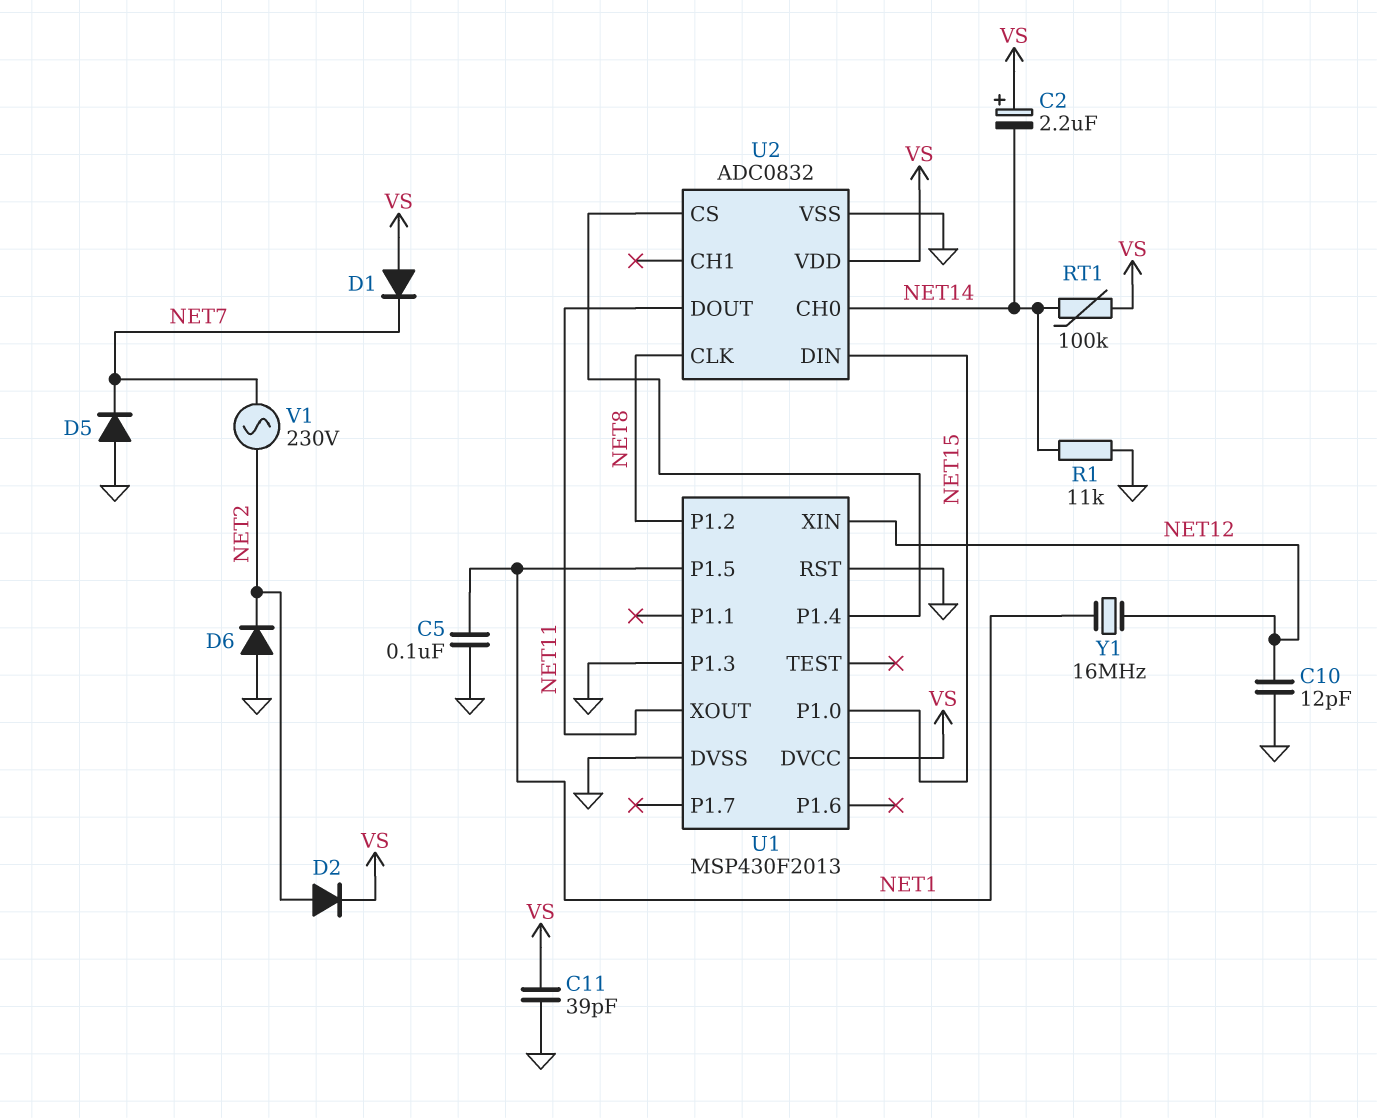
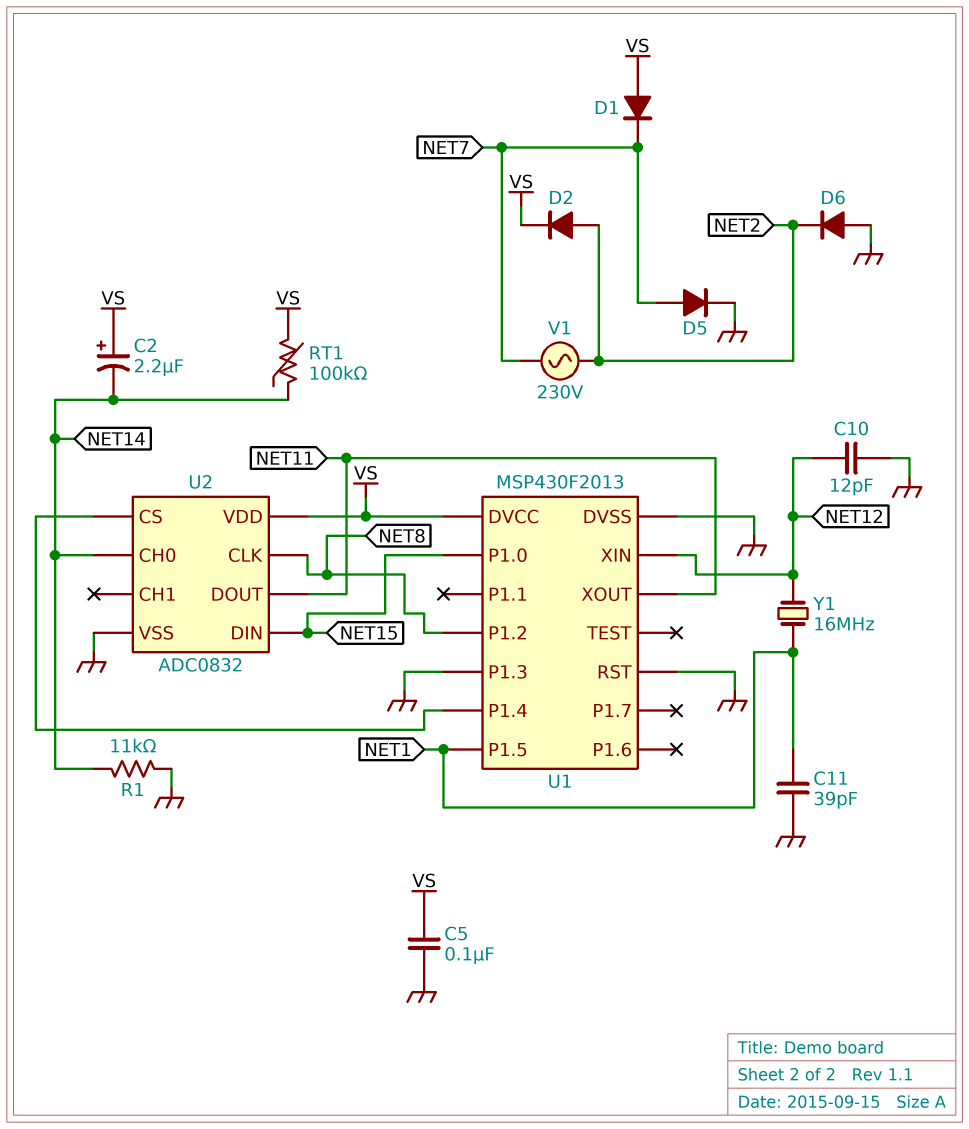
C5: 100nF (GND, NET1) -> 100nF (GND, VS)
C11: 39pF (GND, VS) -> 39pF (GND, NET1)
D5: diode (A GND, K NET7) -> diode (A NET7, K GND)

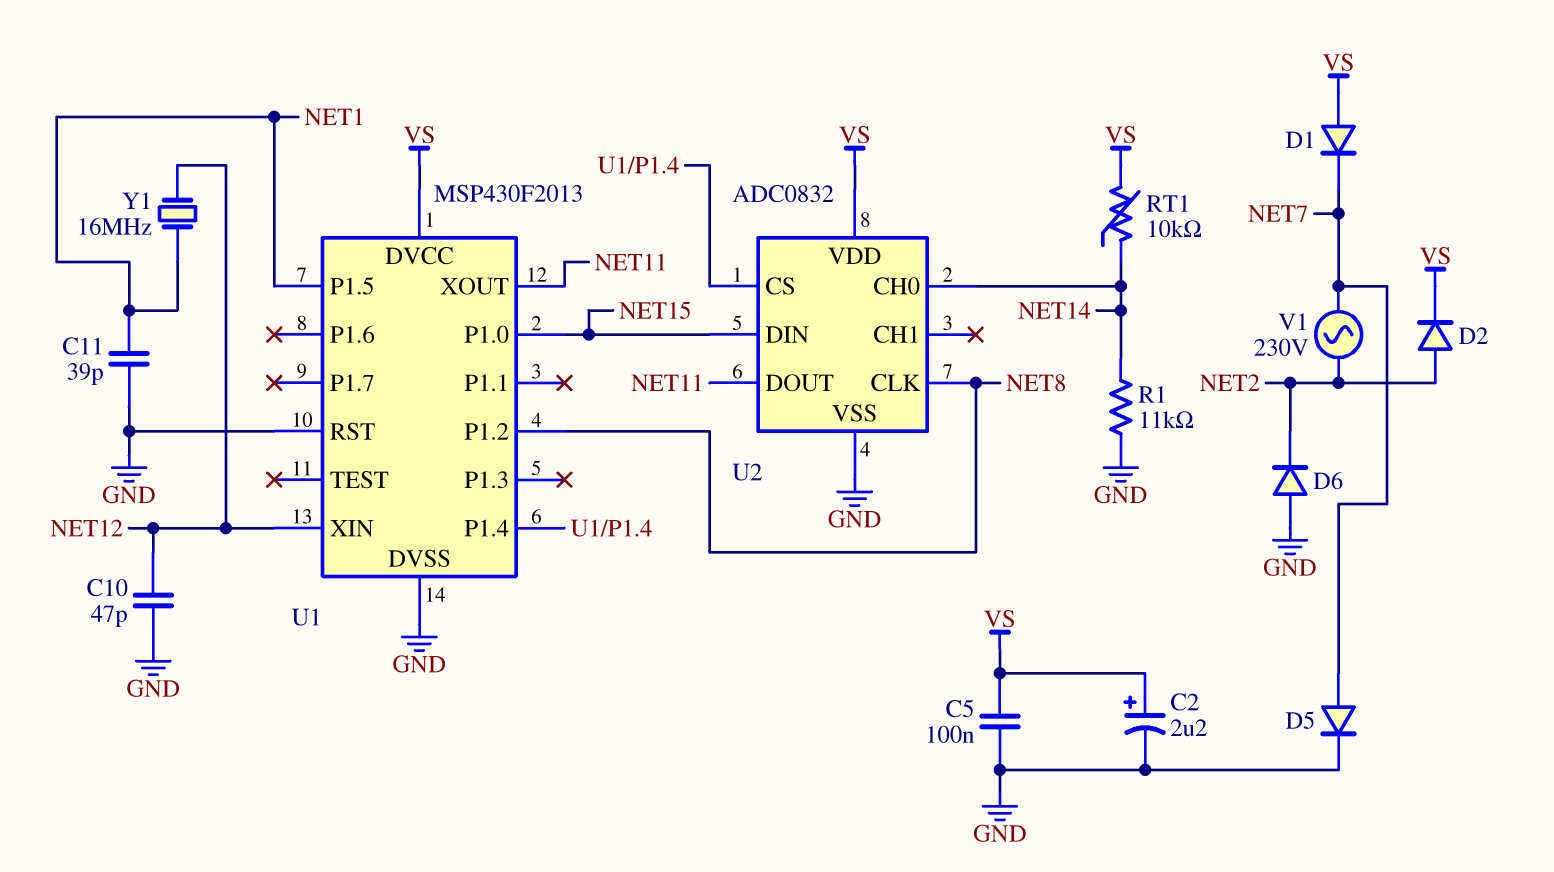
C2: 2.2uF (plus VS, minus NET14) -> 2.2uF (plus VS, minus GND)
C10: 12pF (GND, NET12) -> 47pF (GND, NET12)
RT1: 100k (NET14, VS) -> 10k (NET14, VS)
U1 pin P1.3: GND -> none

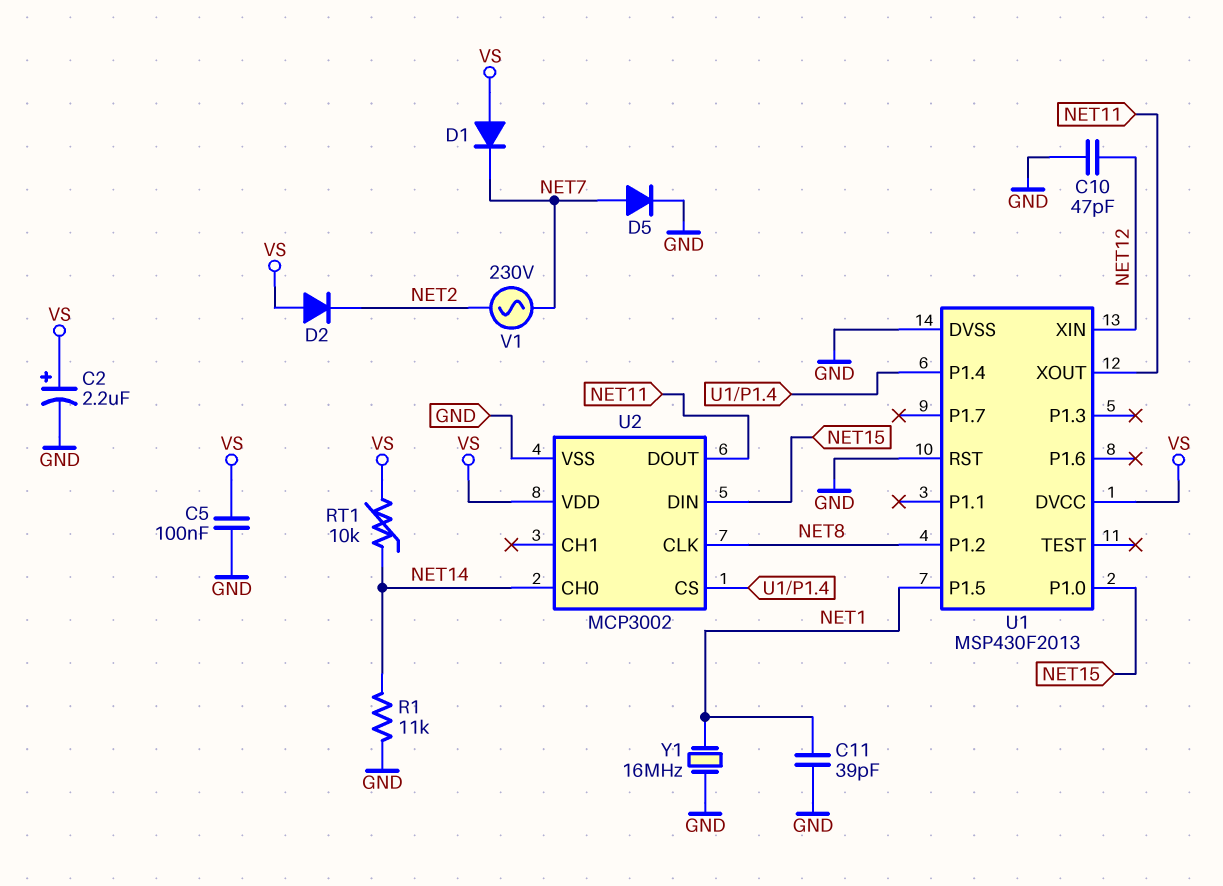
D2: diode (A NET2, K VS) -> diode (A VS, K NET2)
D6: diode (A GND, K NET2) -> none
U2: ADC0832 -> MCP3002
Y1: 16MHz (NET1, NET12) -> 16MHz (GND, NET1)

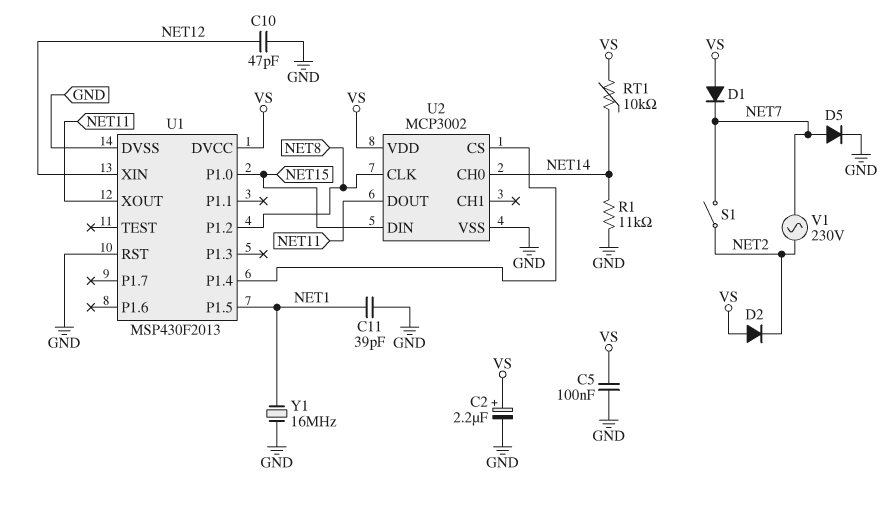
S1: none -> switch (NET2, NET7)

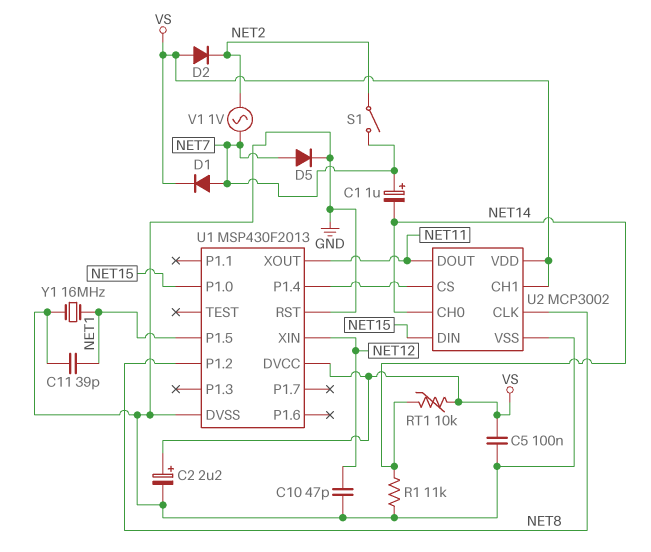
C1: none -> 1uF (plus NET7, minus NET14)
D1: diode (A VS, K NET7) -> diode (A NET7, K VS)
U2 pin CH1: none -> VS
V1: AC 230V (NET2, NET7) -> AC 1V (NET2, NET7)

